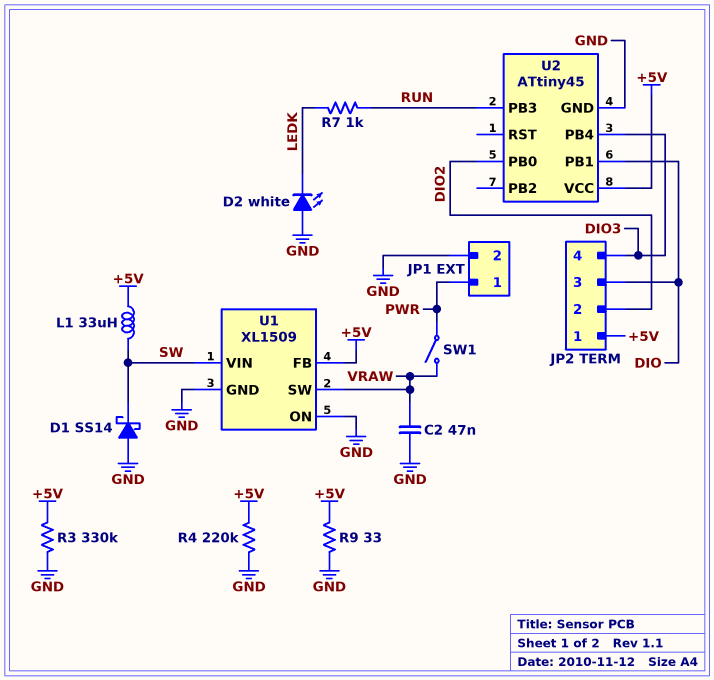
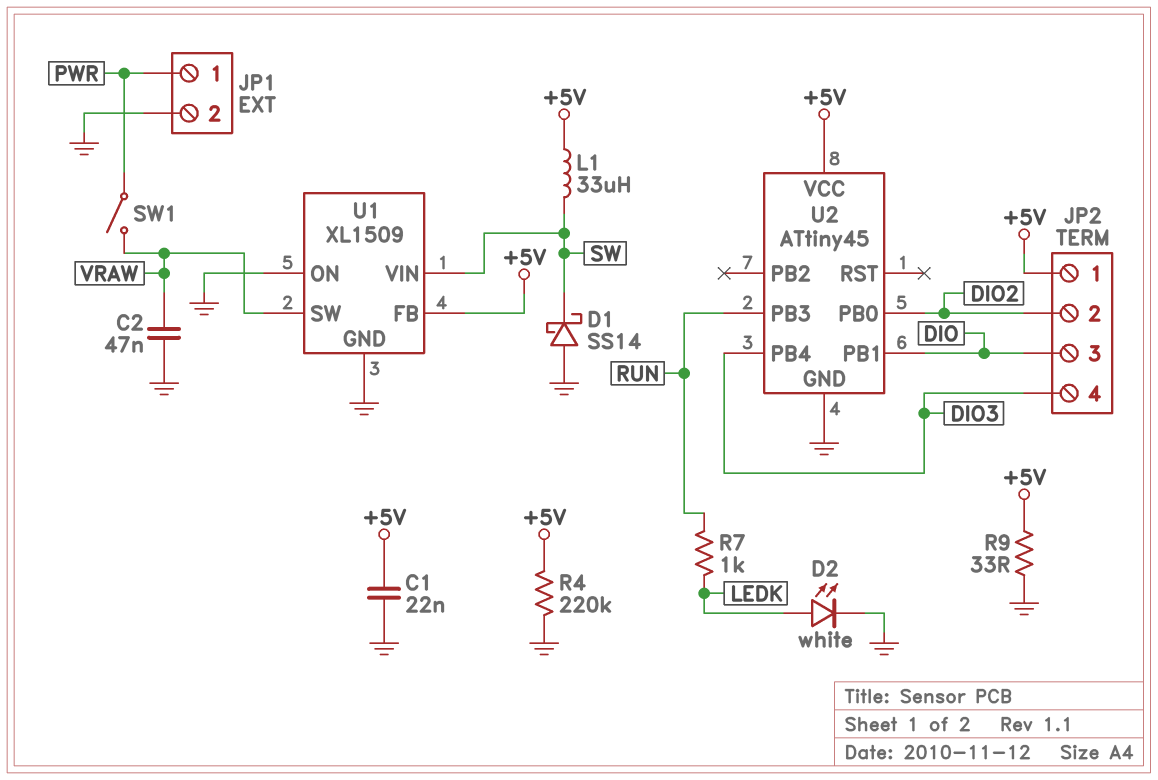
C1: none -> 22nF (+5V, GND)
D2: LED white (A GND, K LEDK) -> LED white (A LEDK, K GND)
R3: 330k (+5V, GND) -> none

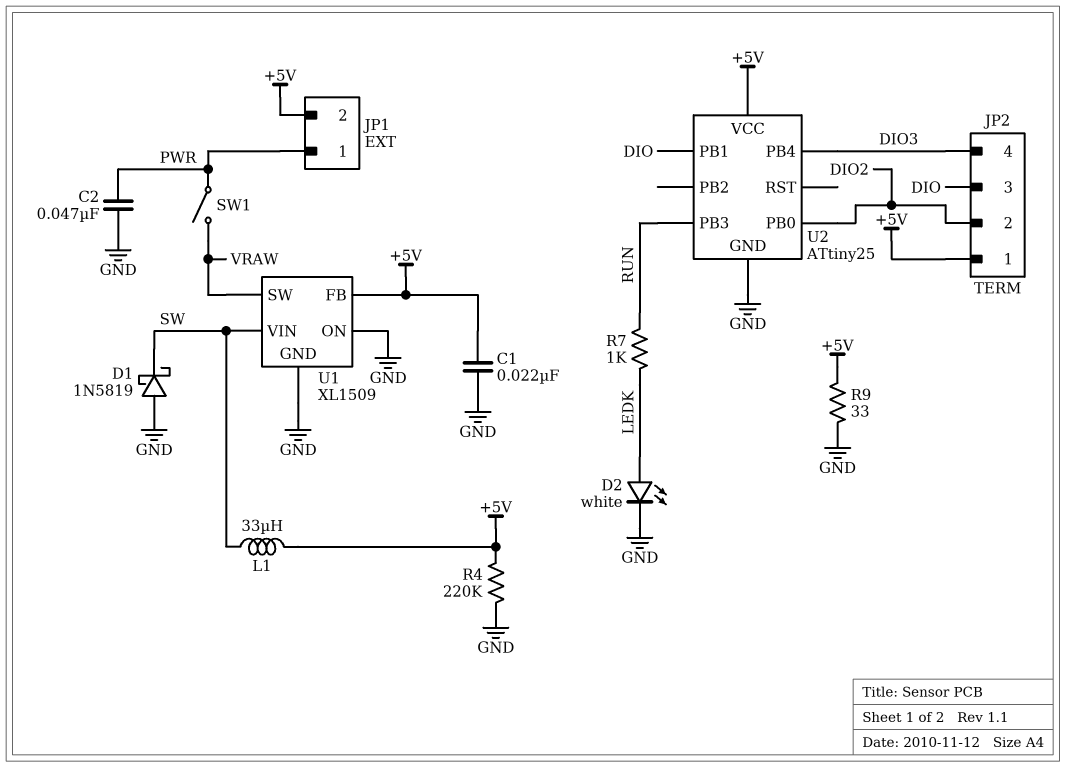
C2: 47nF (GND, VRAW) -> 47nF (GND, PWR)
D1: schottky SS14 (A GND, K SW) -> schottky 1N5819 (A GND, K SW)
JP1 pin 2: GND -> +5V
U2: ATtiny45 -> ATtiny25

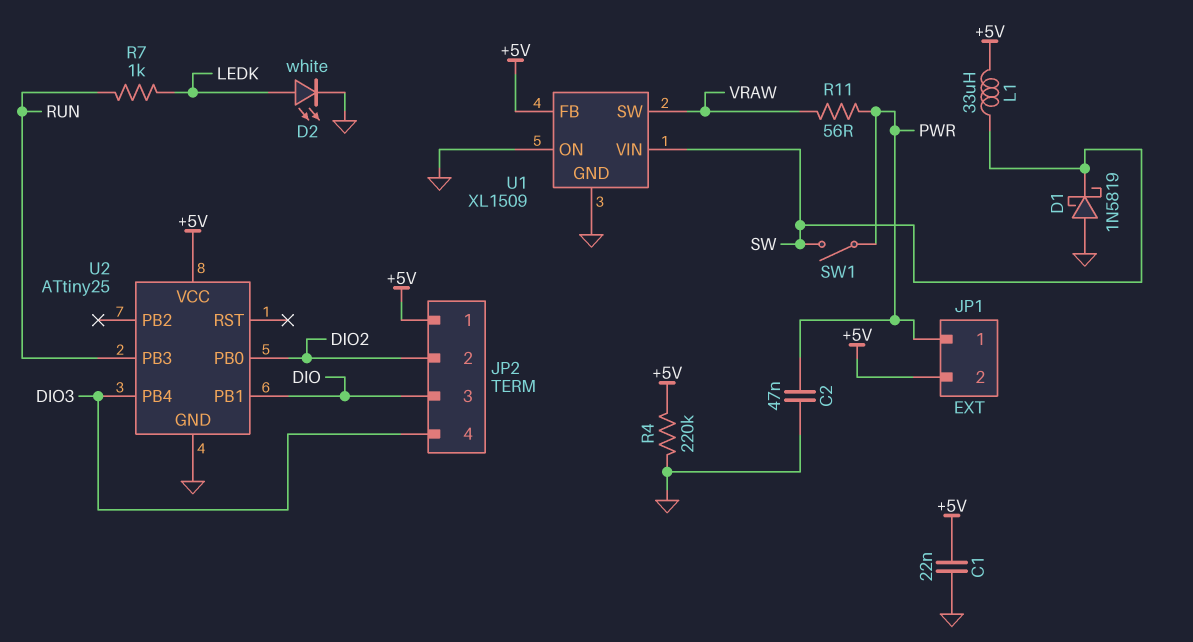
R9: 33 (+5V, GND) -> none
R11: none -> 56 (PWR, VRAW)
SW1: switch (PWR, VRAW) -> switch (PWR, SW)

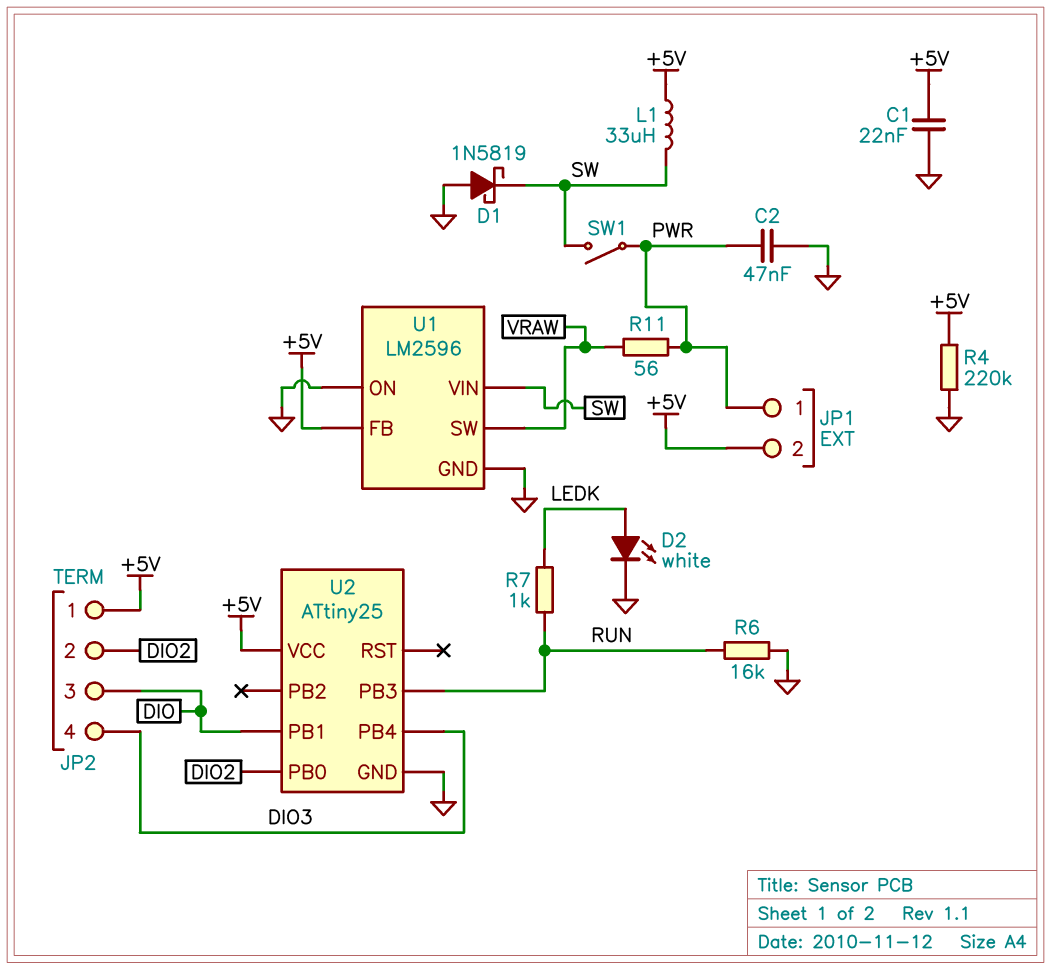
R6: none -> 16k (GND, RUN)
U1: XL1509 -> LM2596

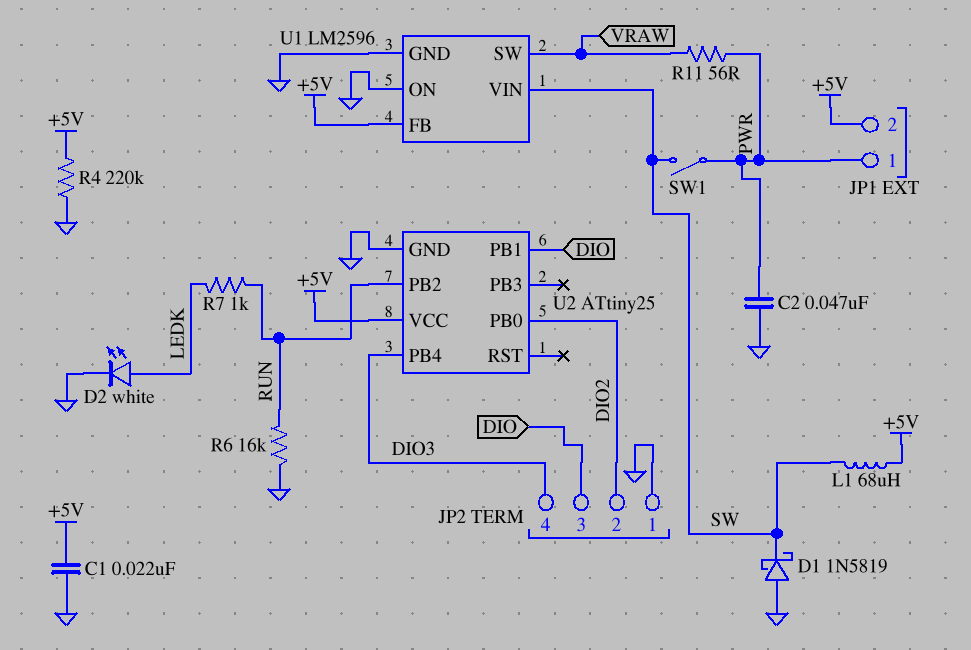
JP2 pin 1: +5V -> GND
L1: 33uH (+5V, SW) -> 68uH (+5V, SW)
U2 pin PB2: none -> RUN
U2 pin PB3: RUN -> none

